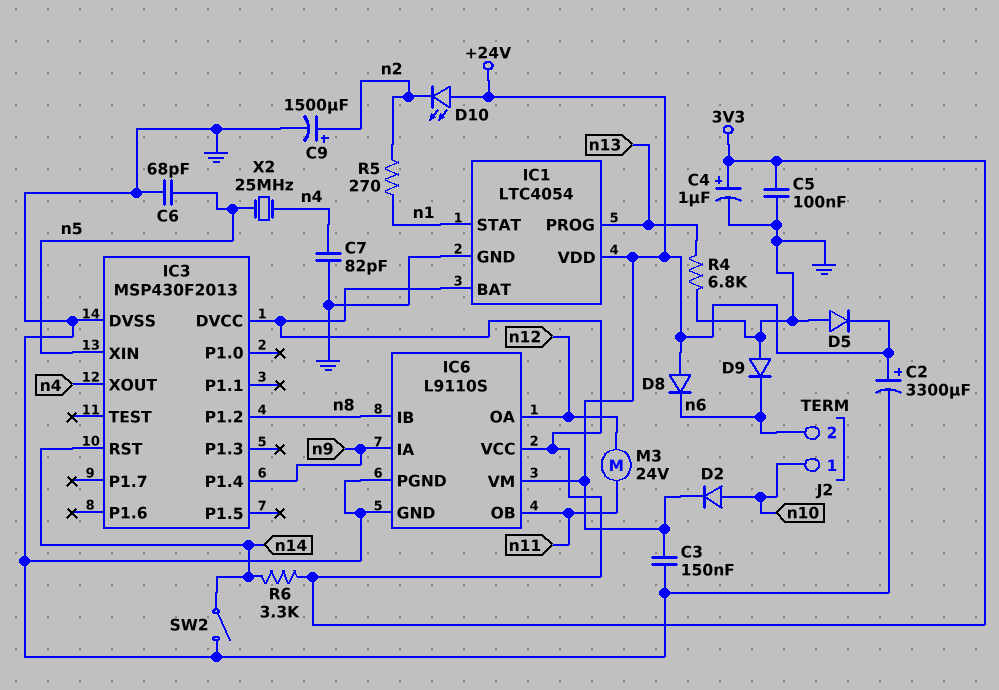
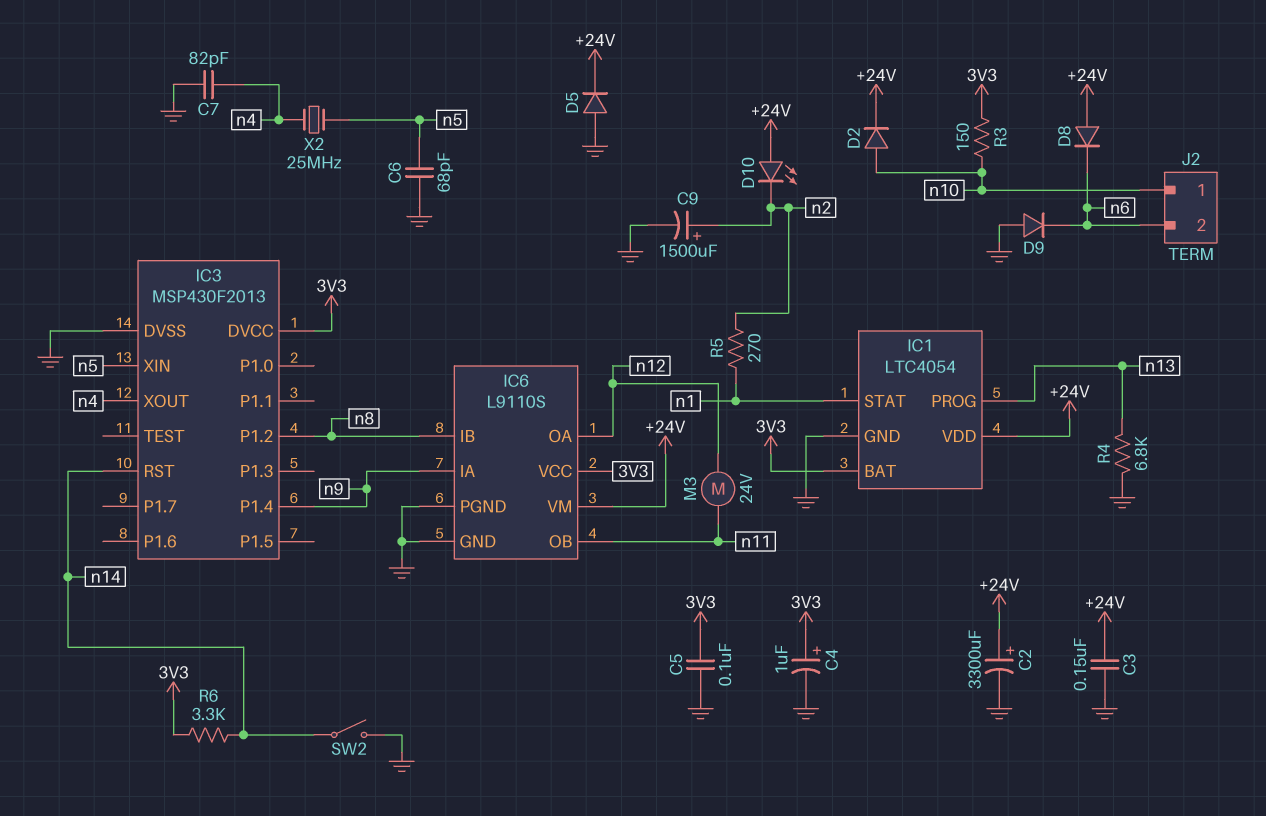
R3: none -> 150 (3V3, n10)

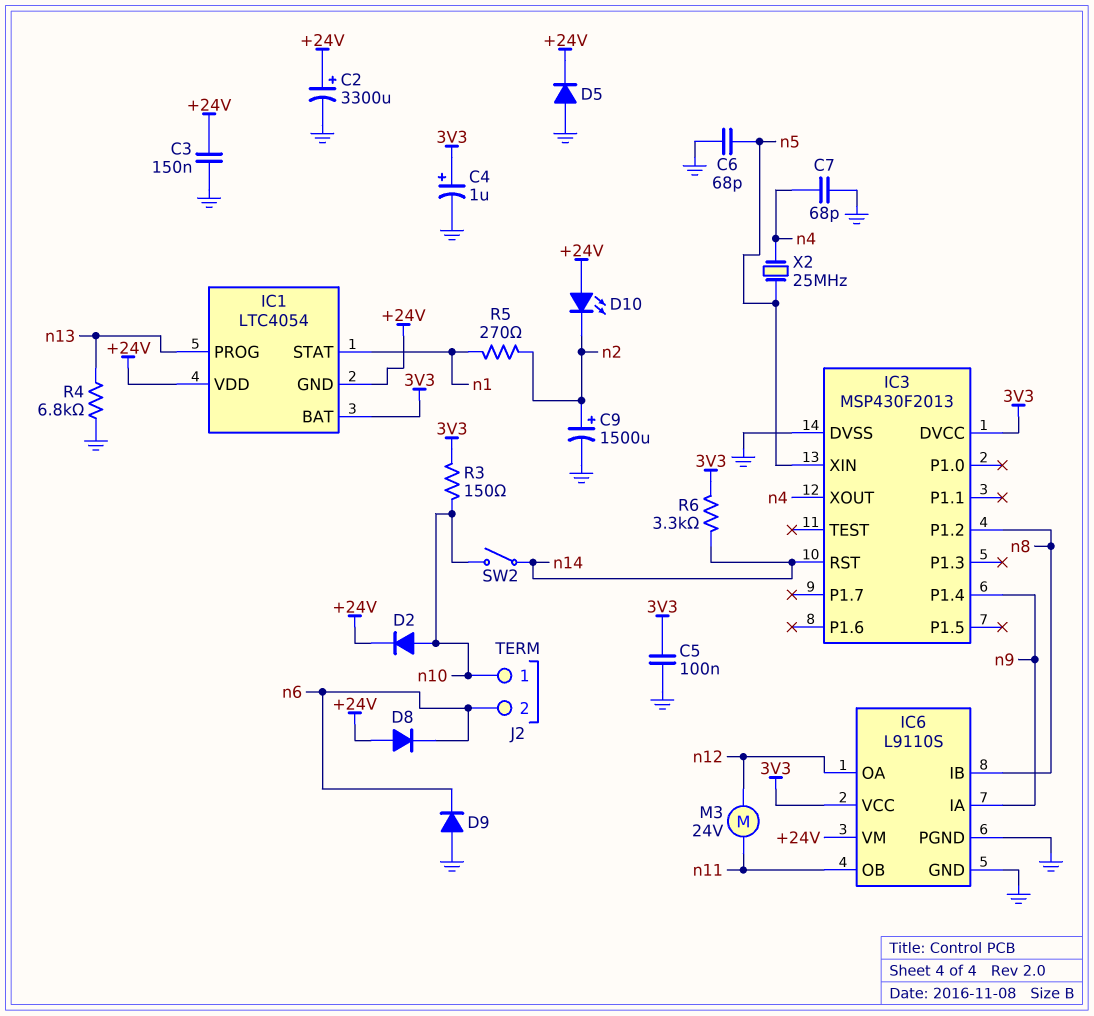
C7: 82pF (GND, n4) -> 68pF (GND, n4)
IC1 pin GND: GND -> +24V
SW2: switch (GND, n14) -> switch (n10, n14)

